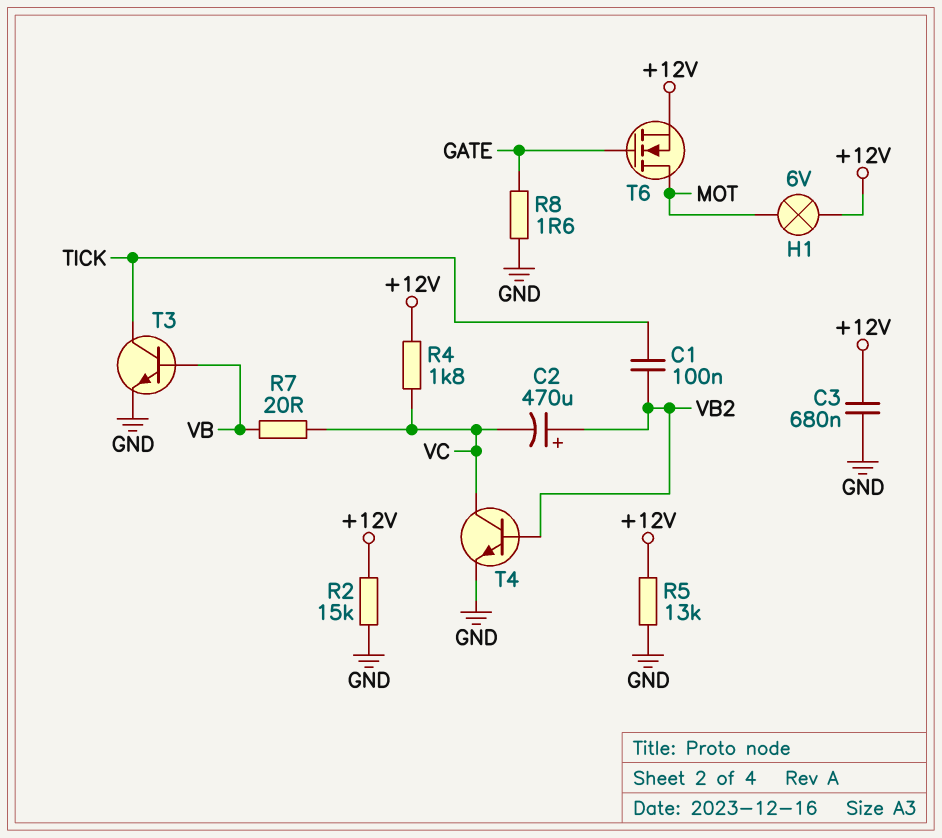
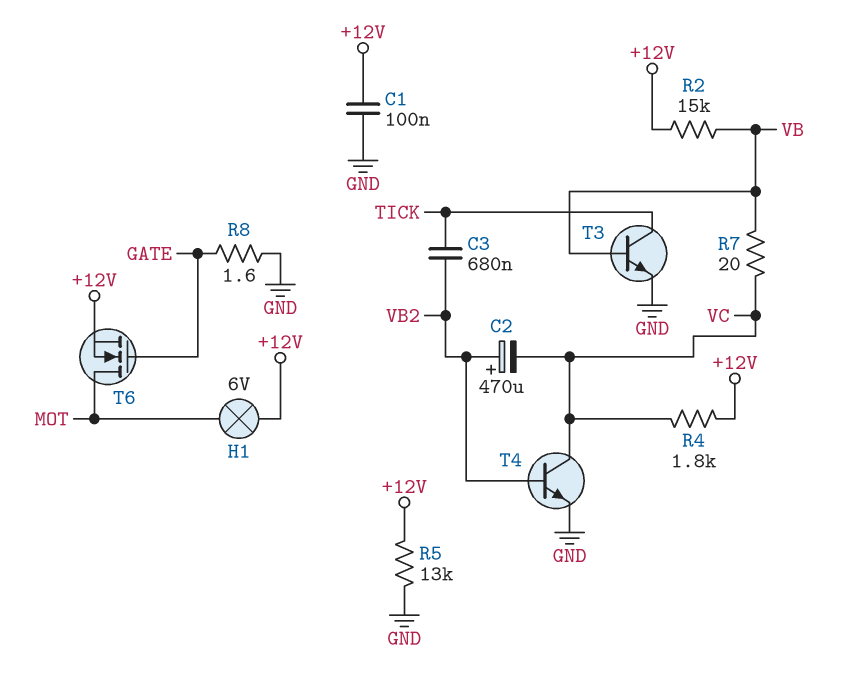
C1: 100nF (TICK, VB2) -> 100nF (+12V, GND)
C3: 680nF (+12V, GND) -> 680nF (TICK, VB2)
R2: 15k (+12V, GND) -> 15k (+12V, VB)

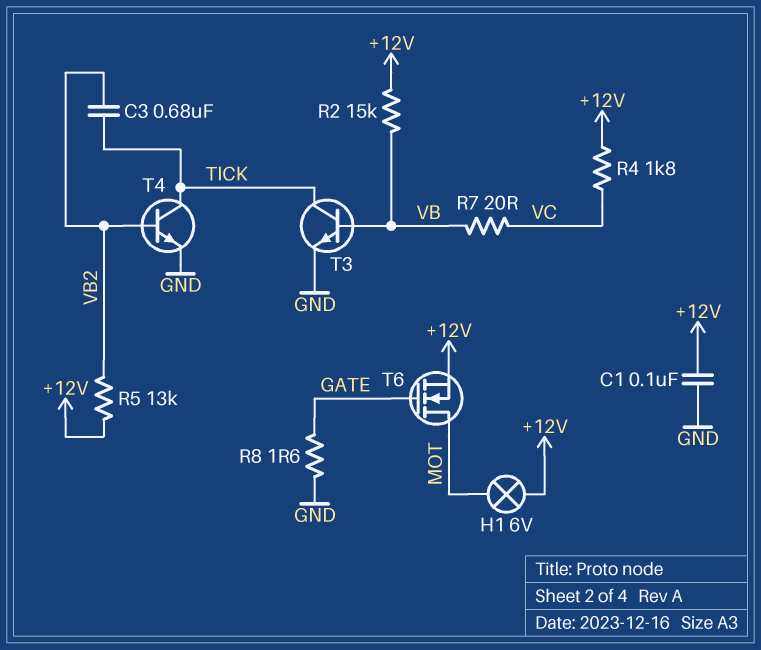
C2: 470uF (plus VB2, minus VC) -> none
R5: 13k (+12V, GND) -> 13k (+12V, VB2)
T4: NPN (B VB2, C VC, E GND) -> NPN (B VB2, C TICK, E GND)

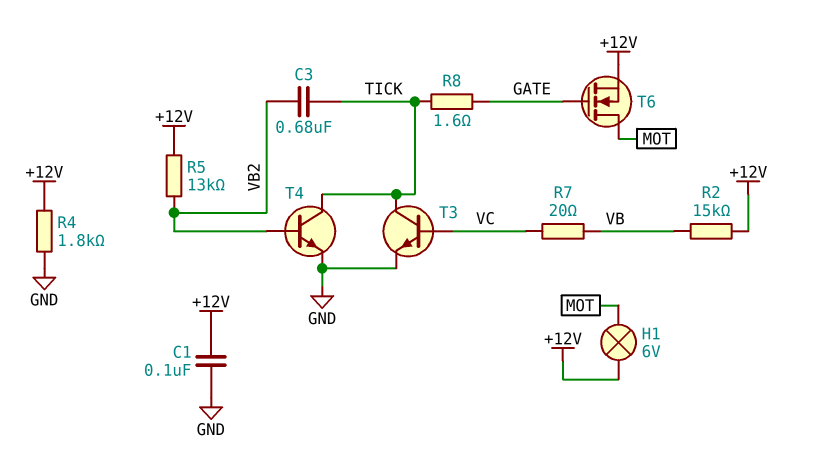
R4: 1.8k (+12V, VC) -> 1.8k (+12V, GND)
R8: 1.6 (GATE, GND) -> 1.6 (GATE, TICK)
T3: NPN (B VB, C TICK, E GND) -> NPN (B VC, C TICK, E GND)

